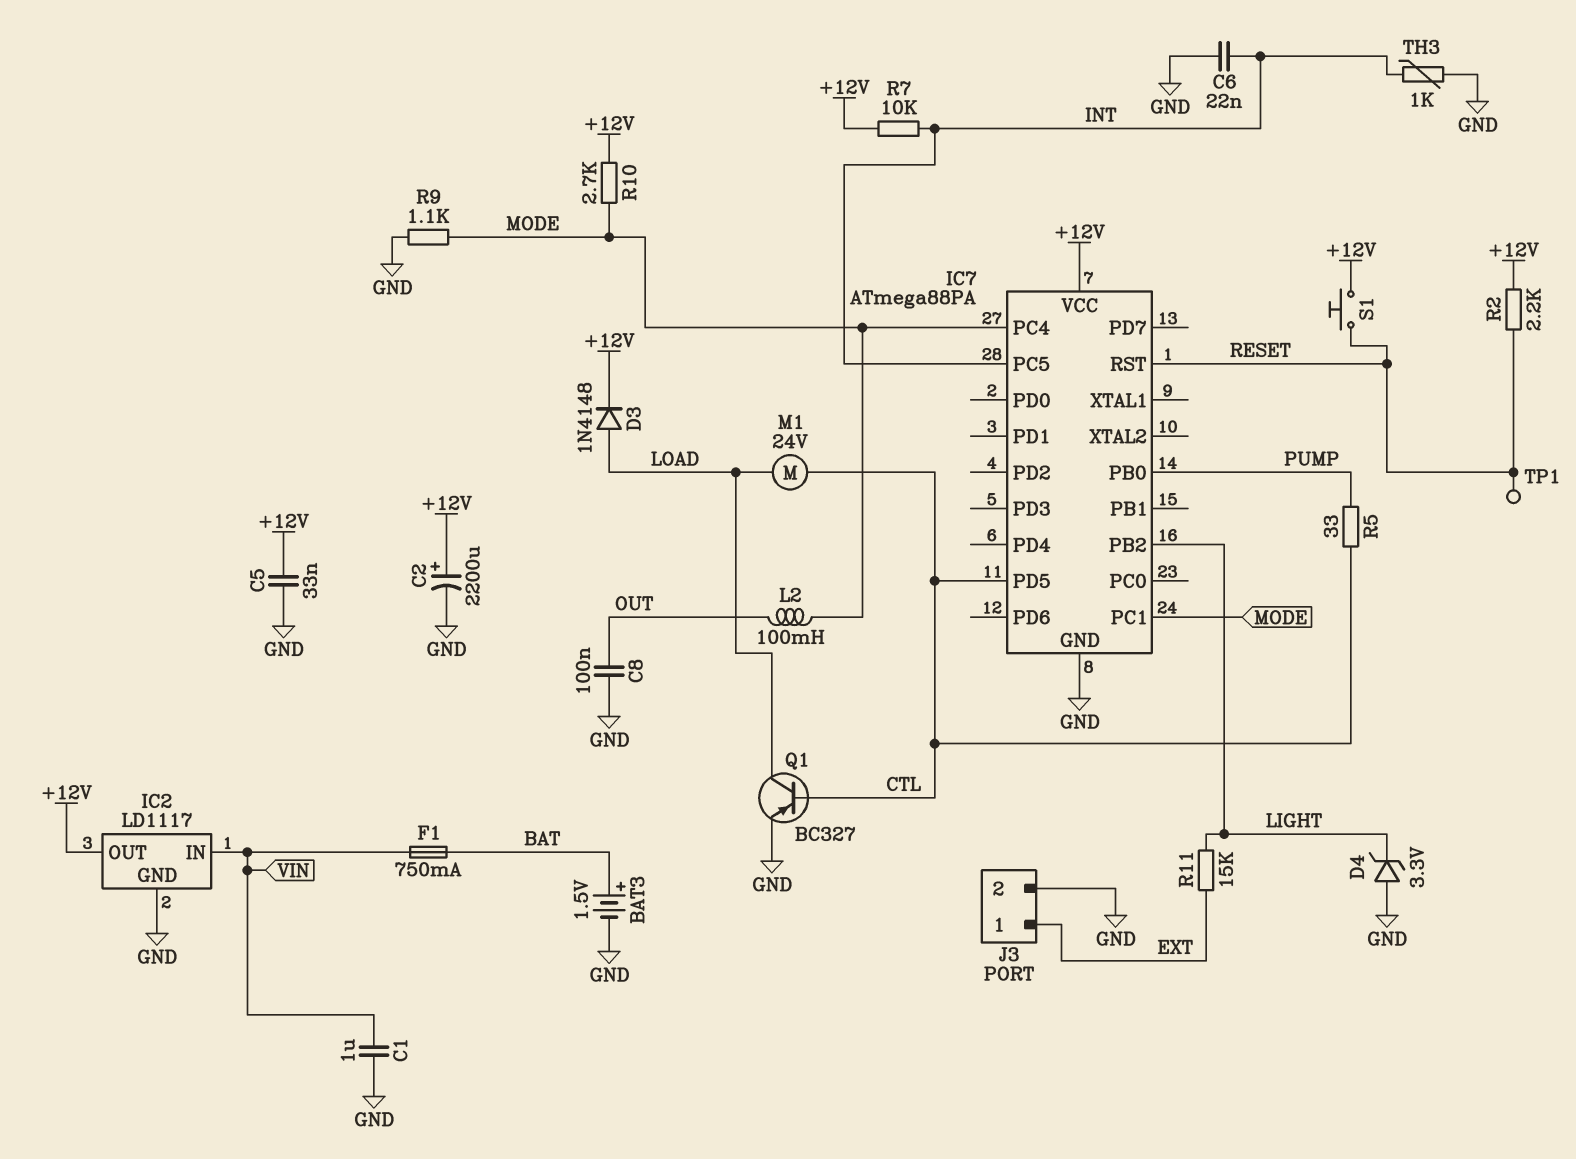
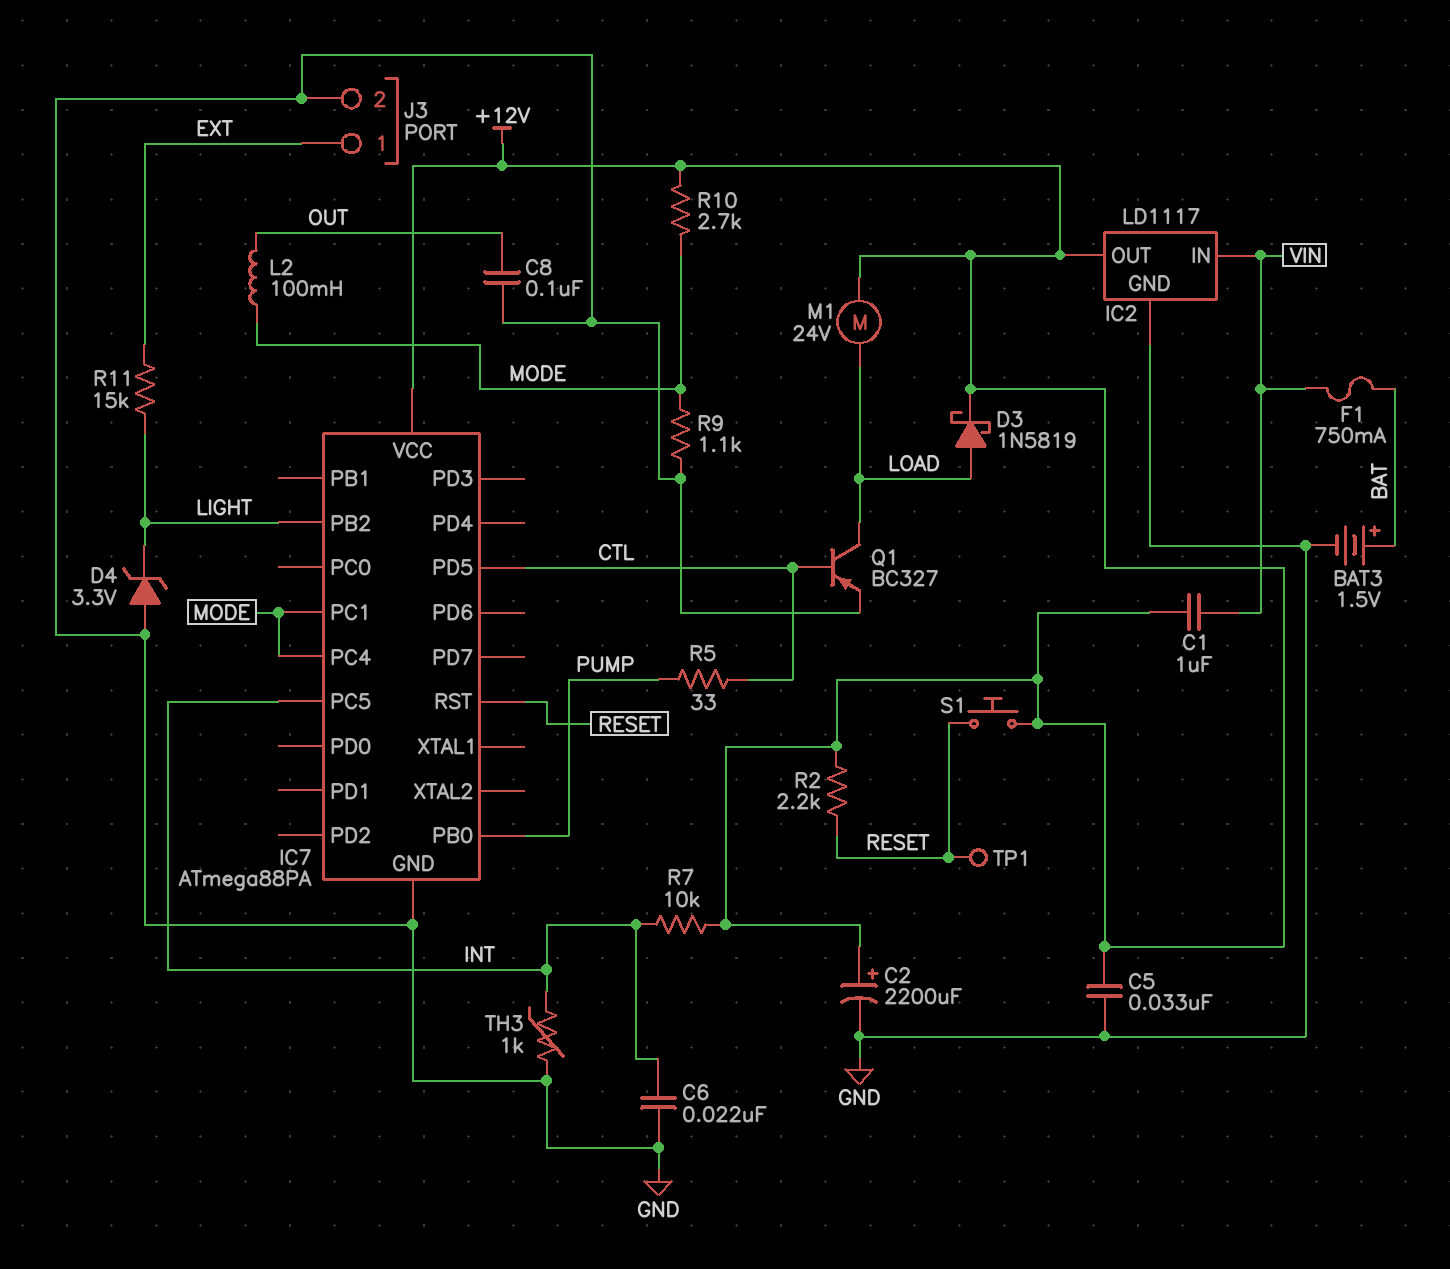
C1: 1uF (GND, VIN) -> 1uF (+12V, VIN)
D3: diode 1N4148 (A LOAD, K +12V) -> schottky 1N5819 (A LOAD, K +12V)
M1: motor 24V (CTL, LOAD) -> motor 24V (+12V, LOAD)

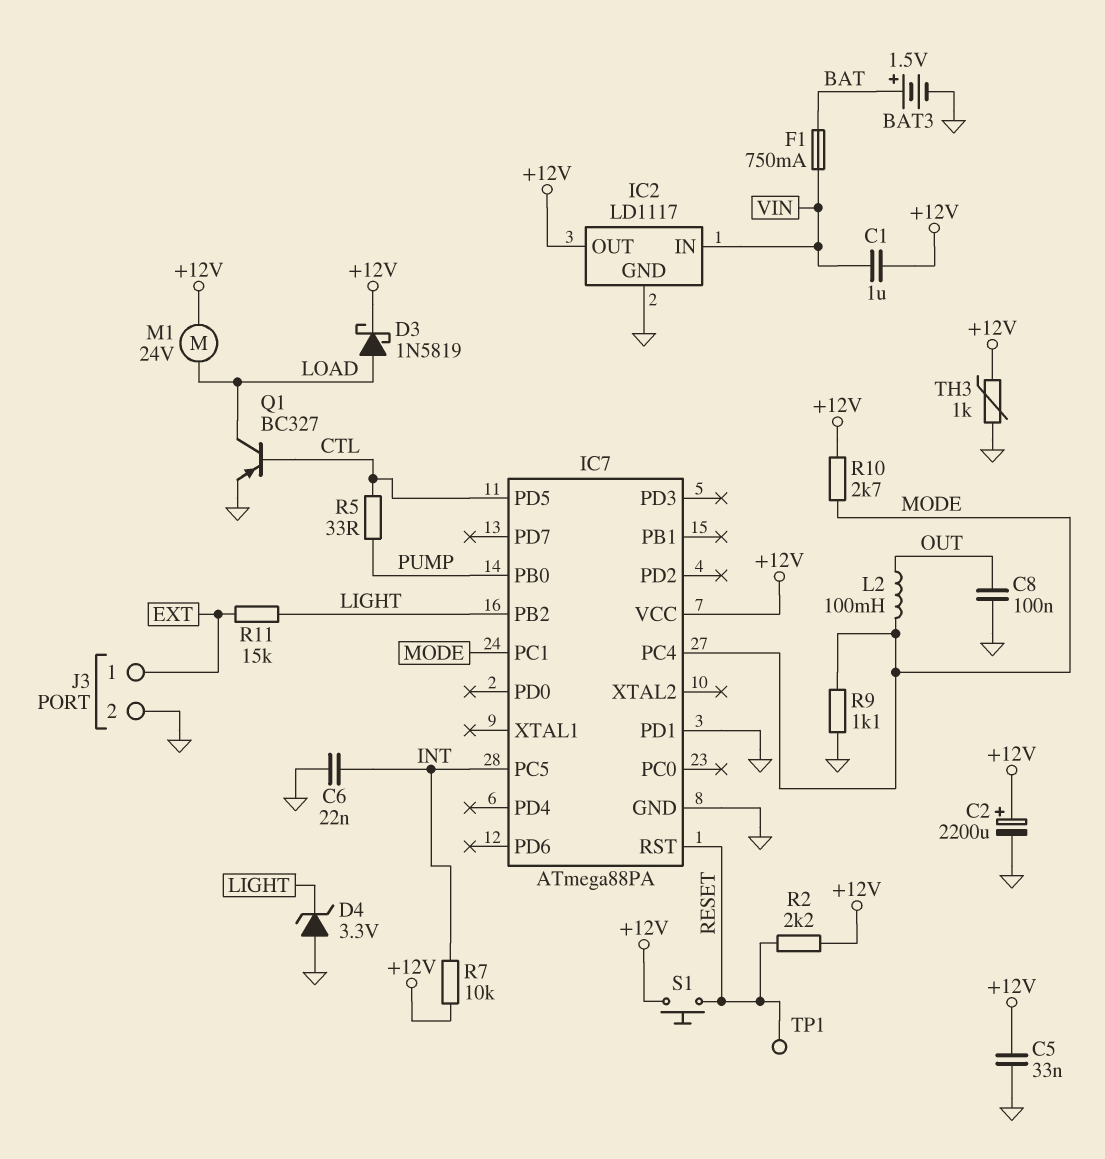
IC7 pin PD1: none -> GND
TH3: 1k (GND, INT) -> 1k (+12V, GND)

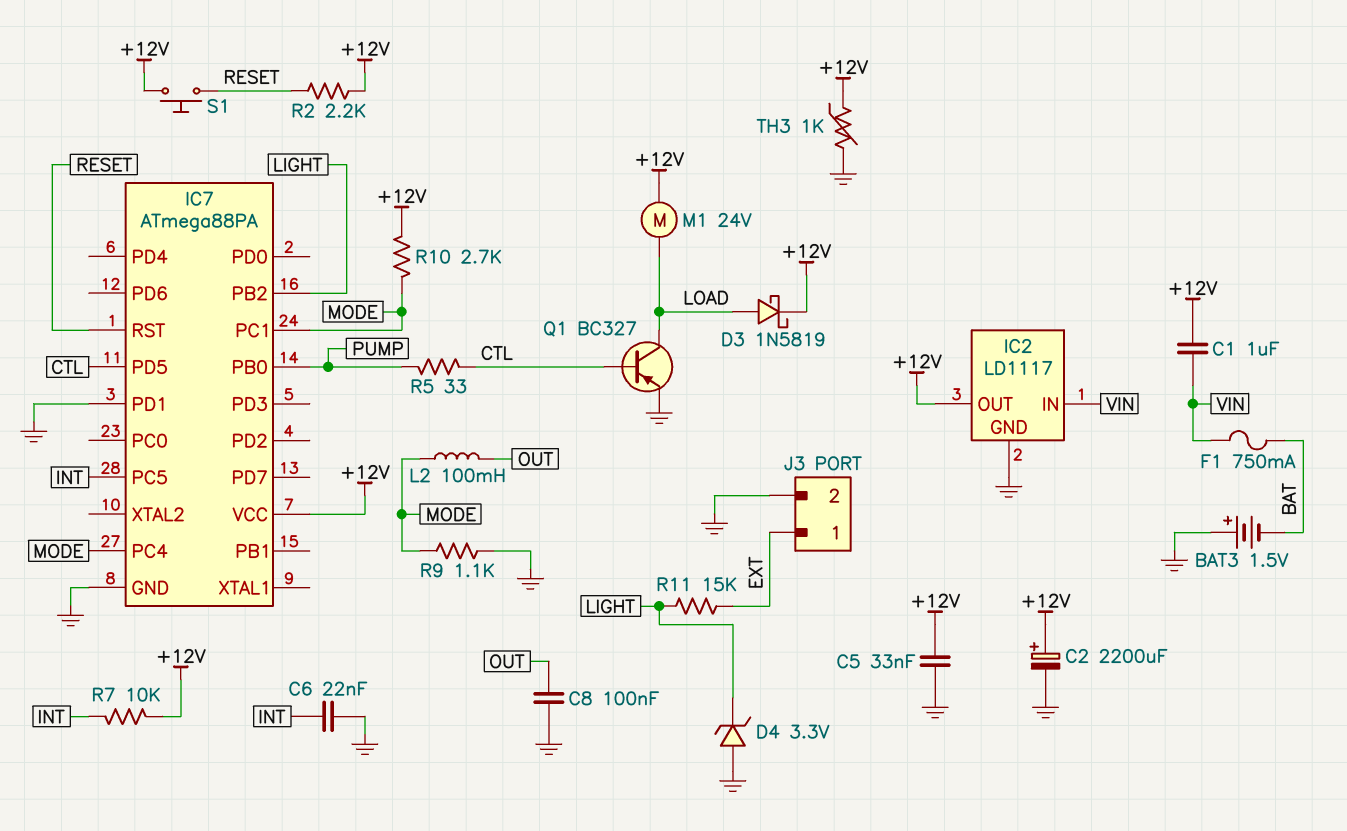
BAT3: 1.5V (plus BAT, minus GND) -> 1.5V (plus GND, minus BAT)
TP1: test point (RESET) -> none

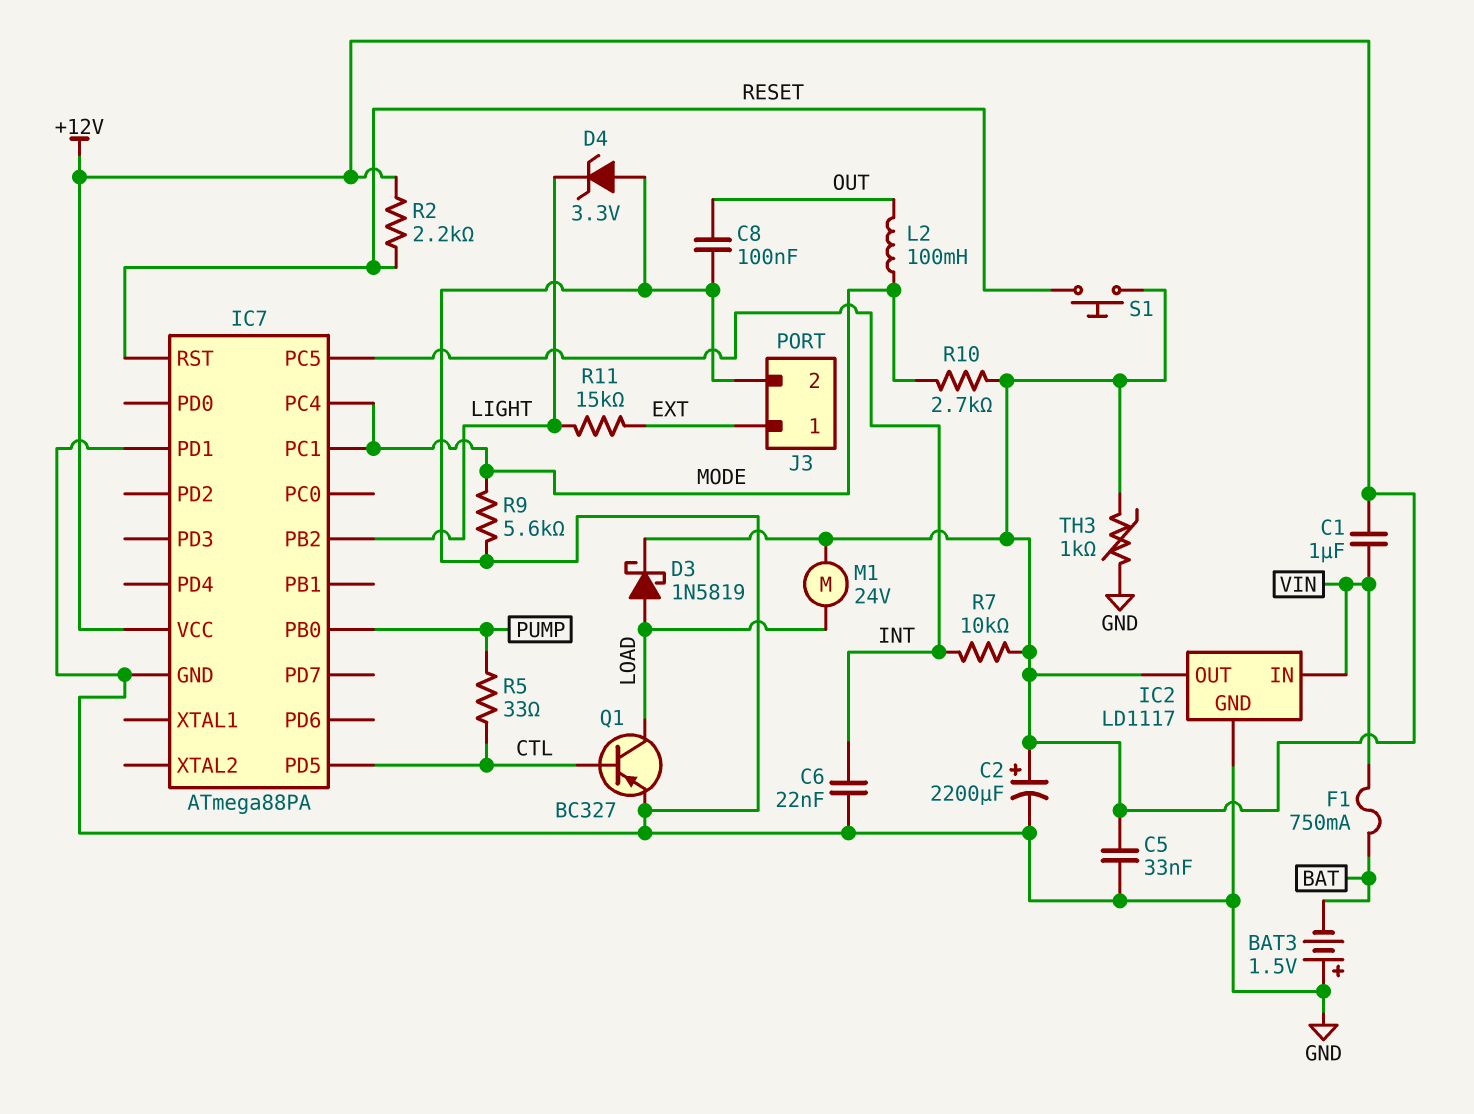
R9: 1.1k (GND, MODE) -> 5.6k (GND, MODE)

